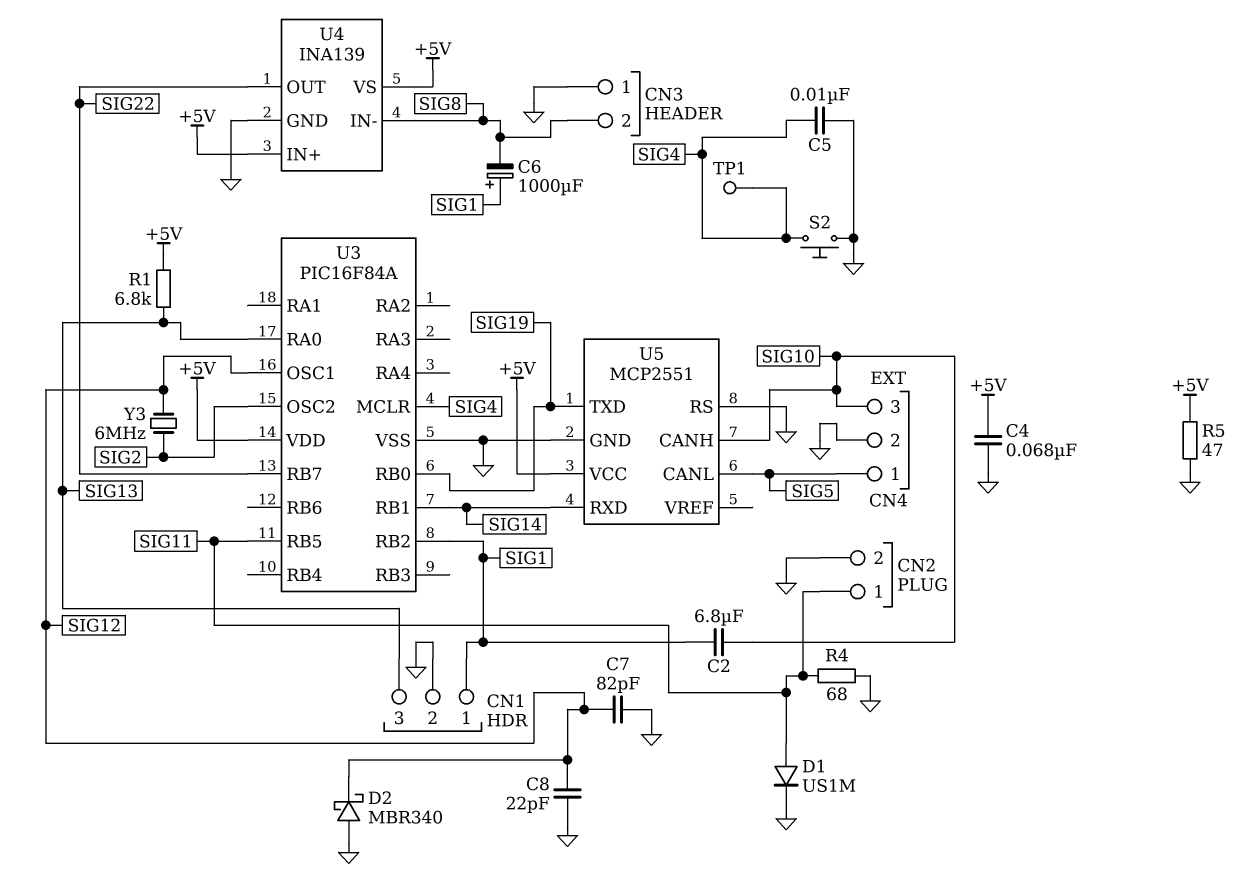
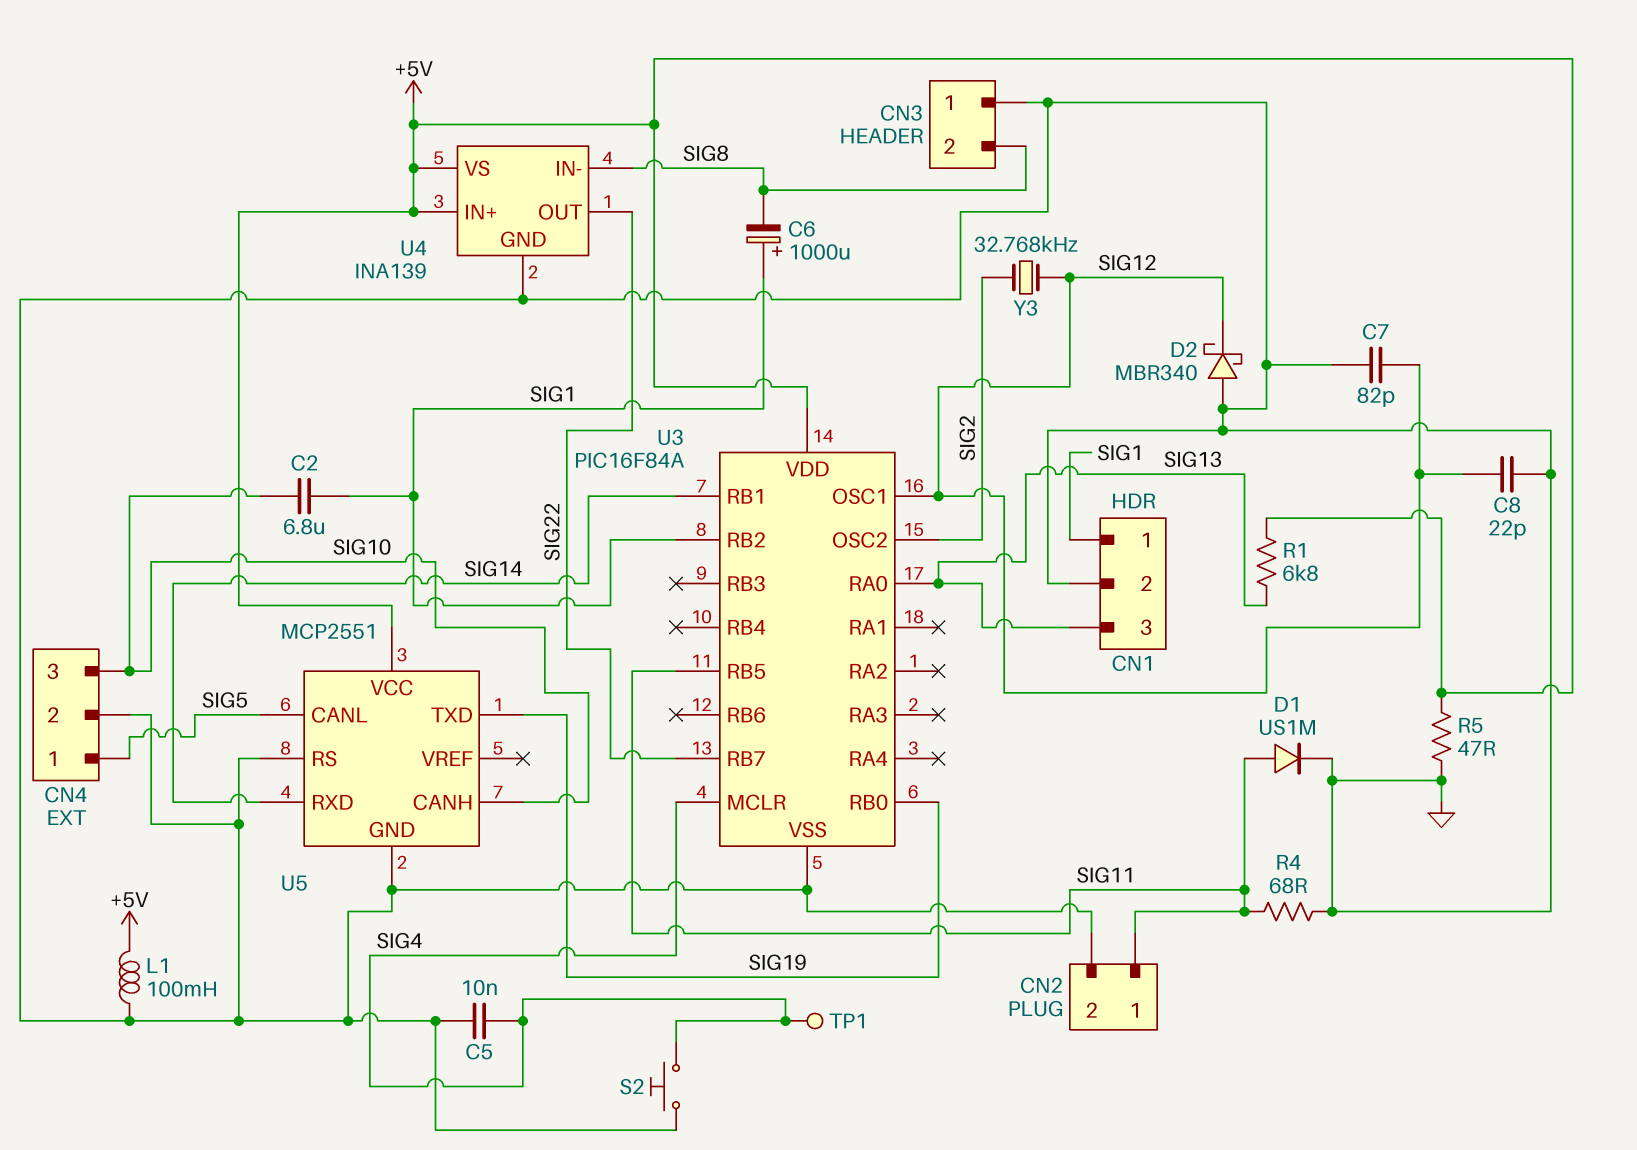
C4: 68nF (+5V, GND) -> none
L1: none -> 100mH (+5V, GND)
Y3: 6MHz (SIG2, SIG12) -> 32.768kHz (SIG2, SIG12)

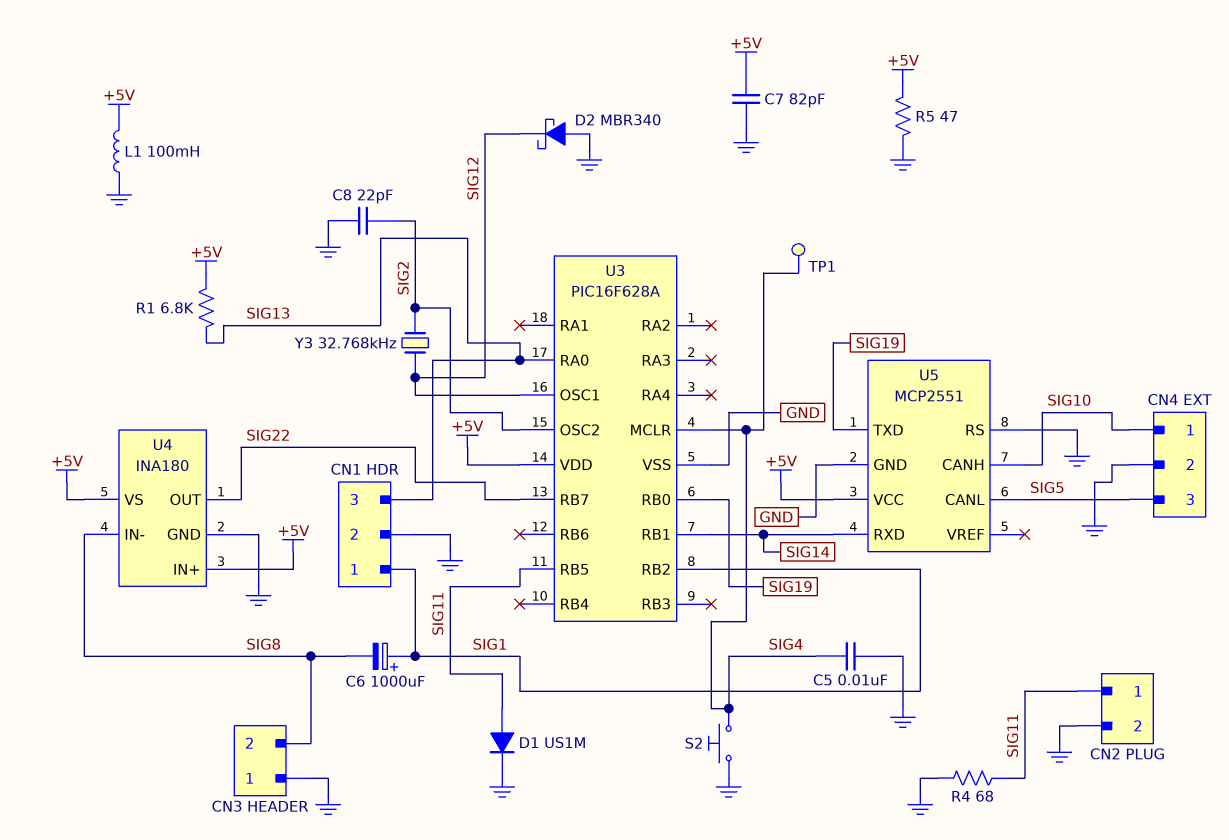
C2: 6.8uF (SIG1, SIG10) -> none
C7: 82pF (GND, SIG12) -> 82pF (+5V, GND)
C8: 22pF (GND, SIG12) -> 22pF (GND, SIG2)
CN4 pin 1: SIG5 -> SIG10
CN4 pin 3: SIG10 -> SIG5
U3: PIC16F84A -> PIC16F628A
U4: INA139 -> INA180

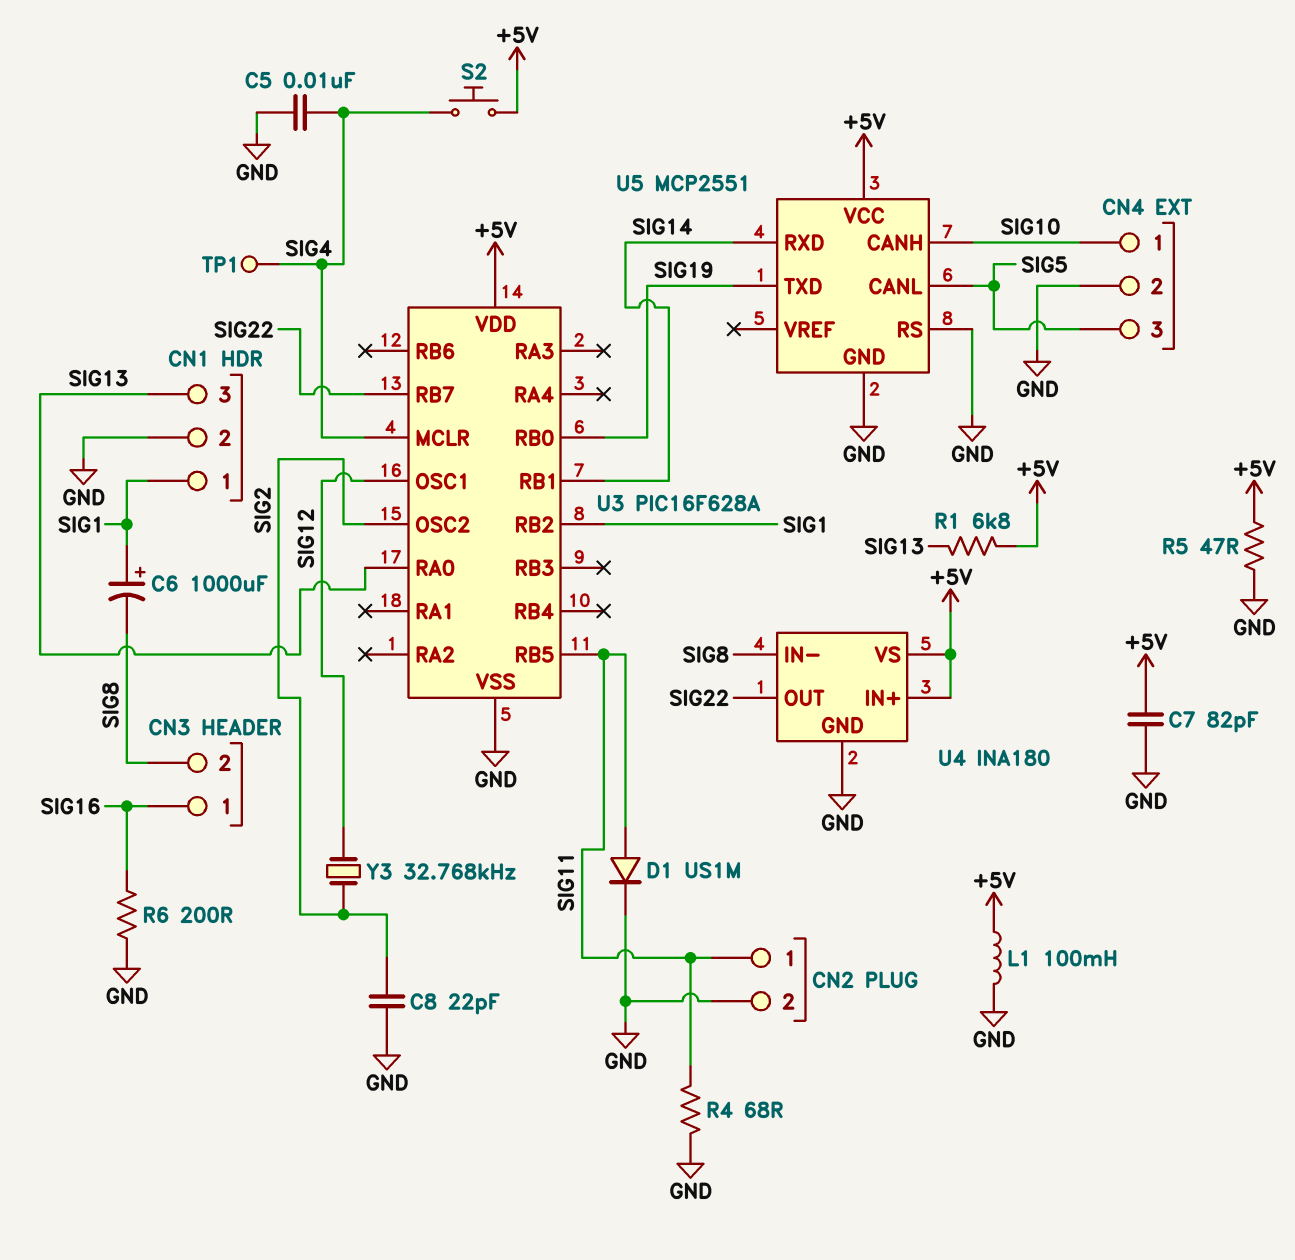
CN3 pin 1: GND -> SIG16
D2: schottky MBR340 (A GND, K SIG12) -> none
R6: none -> 200 (GND, SIG16)
S2: button (GND, SIG4) -> button (+5V, SIG4)

